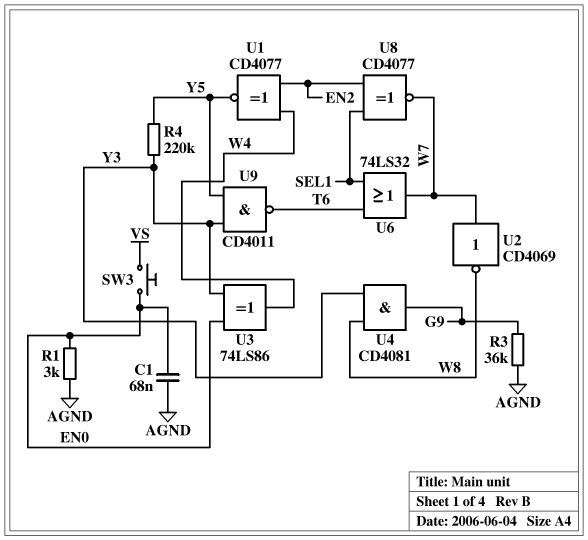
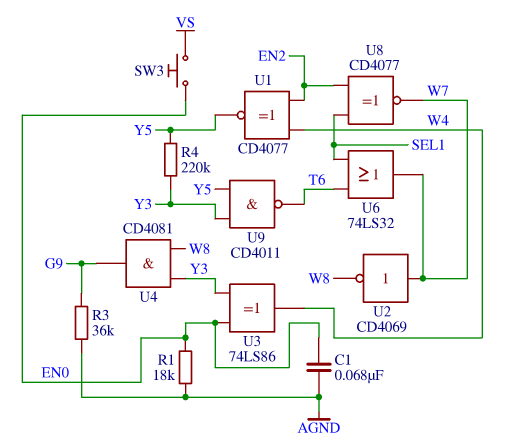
R1: 3k (AGND, EN0) -> 18k (AGND, EN0)

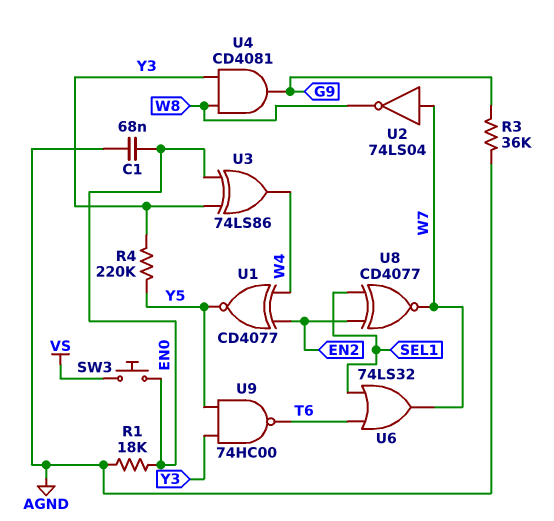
U2: NOT CD4069 (in W7, out W8) -> NOT 74LS04 (in W7, out W8)
U9: NAND CD4011 (in Y3, in Y5, out T6) -> NAND 74HC00 (in Y3, in Y5, out T6)

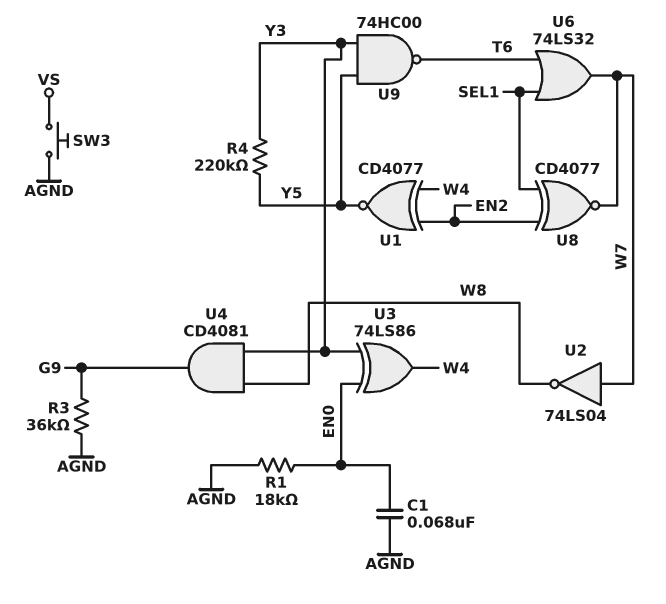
SW3: button (EN0, VS) -> button (AGND, VS)

